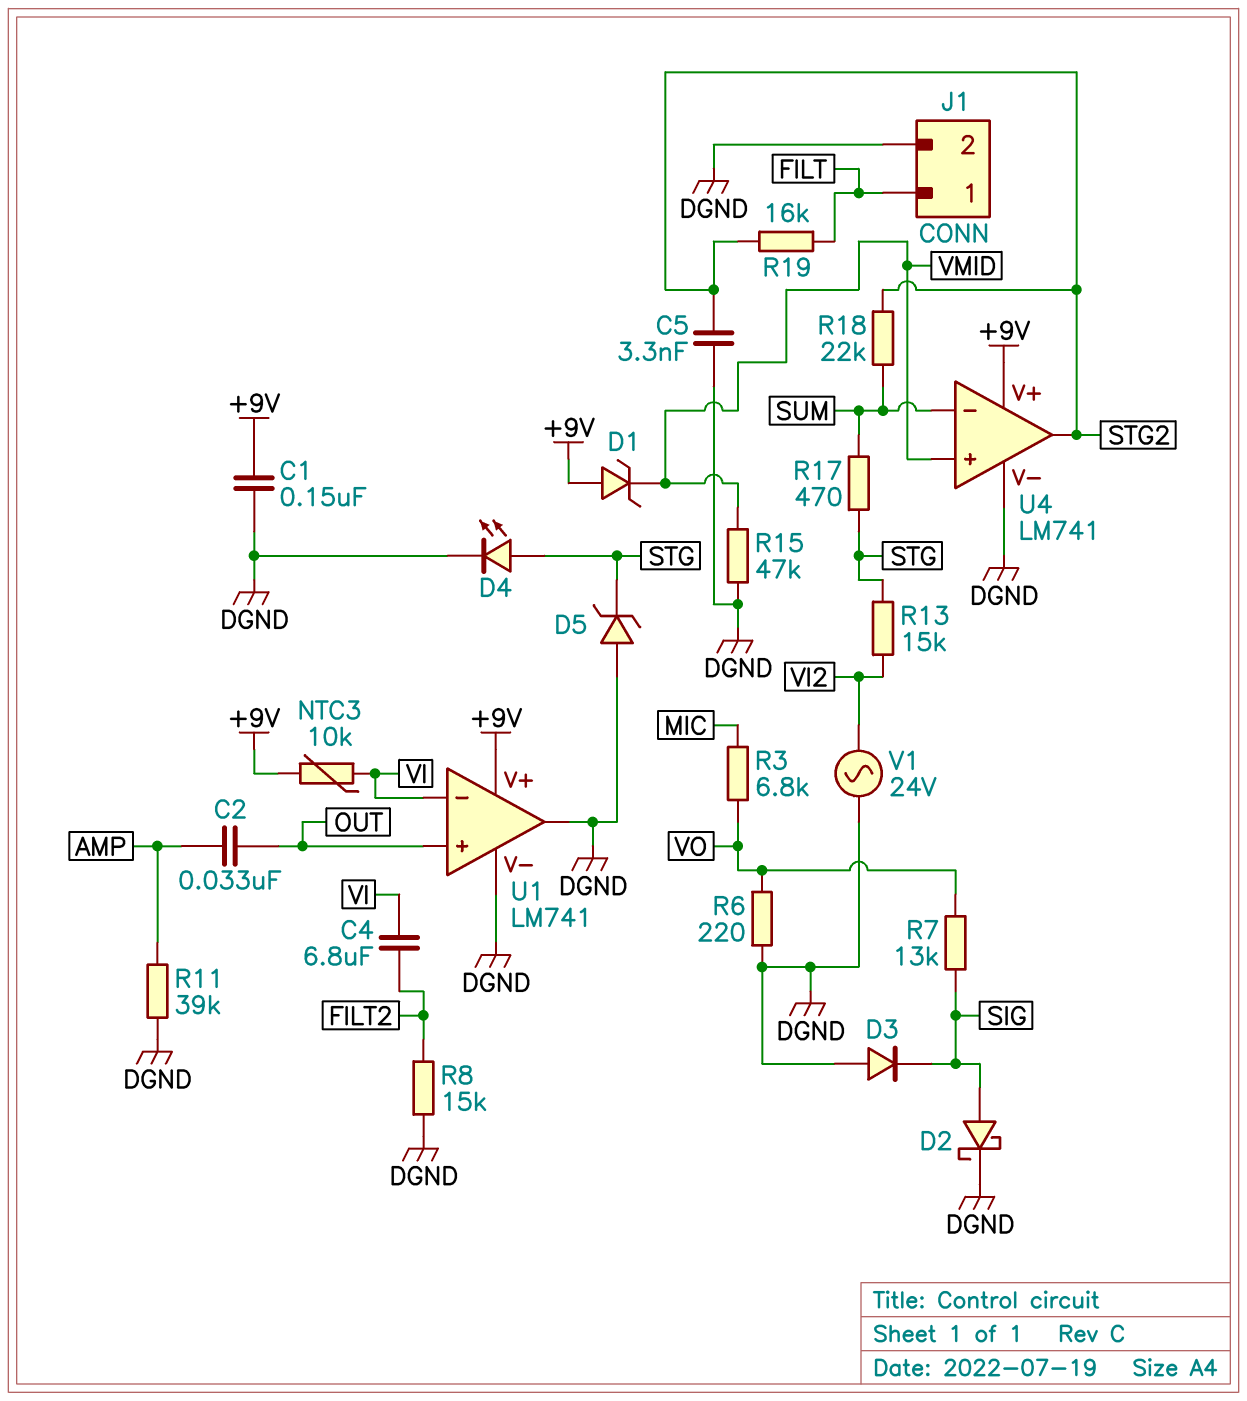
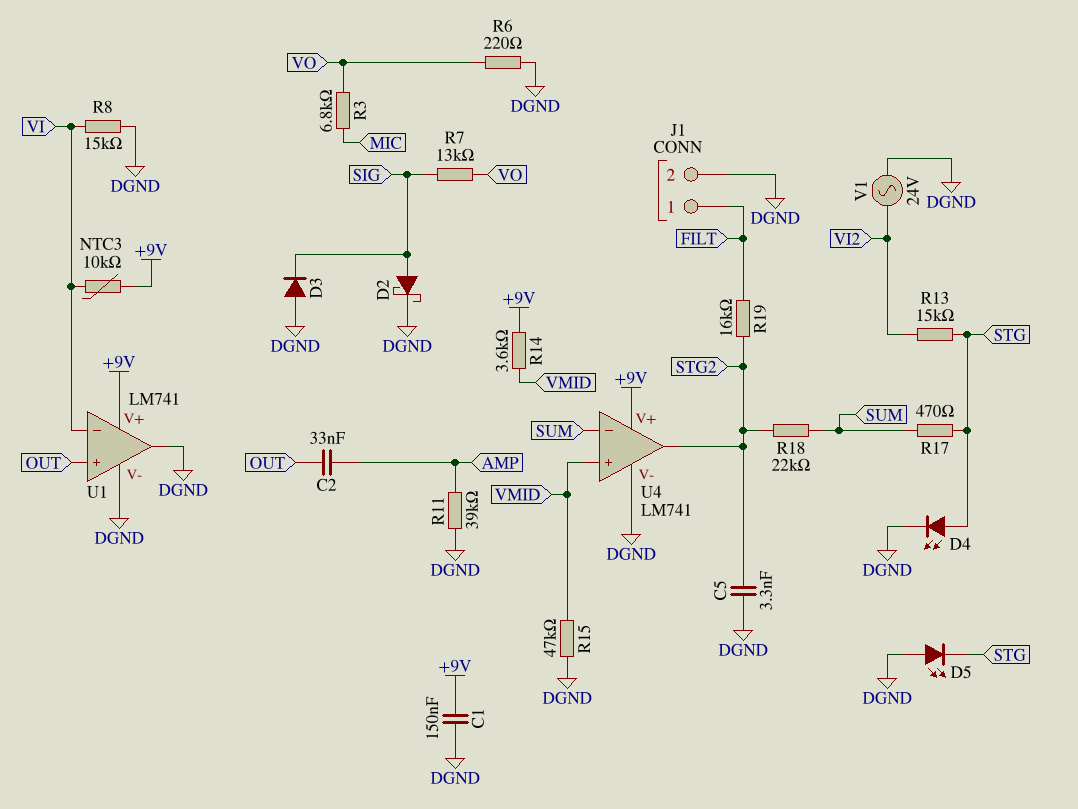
C4: 6.8uF (FILT2, VI) -> none
D1: zener (A +9V, K VMID) -> none
D5: zener (A DGND, K STG) -> LED (A DGND, K STG)
R8: 15k (DGND, FILT2) -> 15k (DGND, VI)
R14: none -> 3.6k (+9V, VMID)

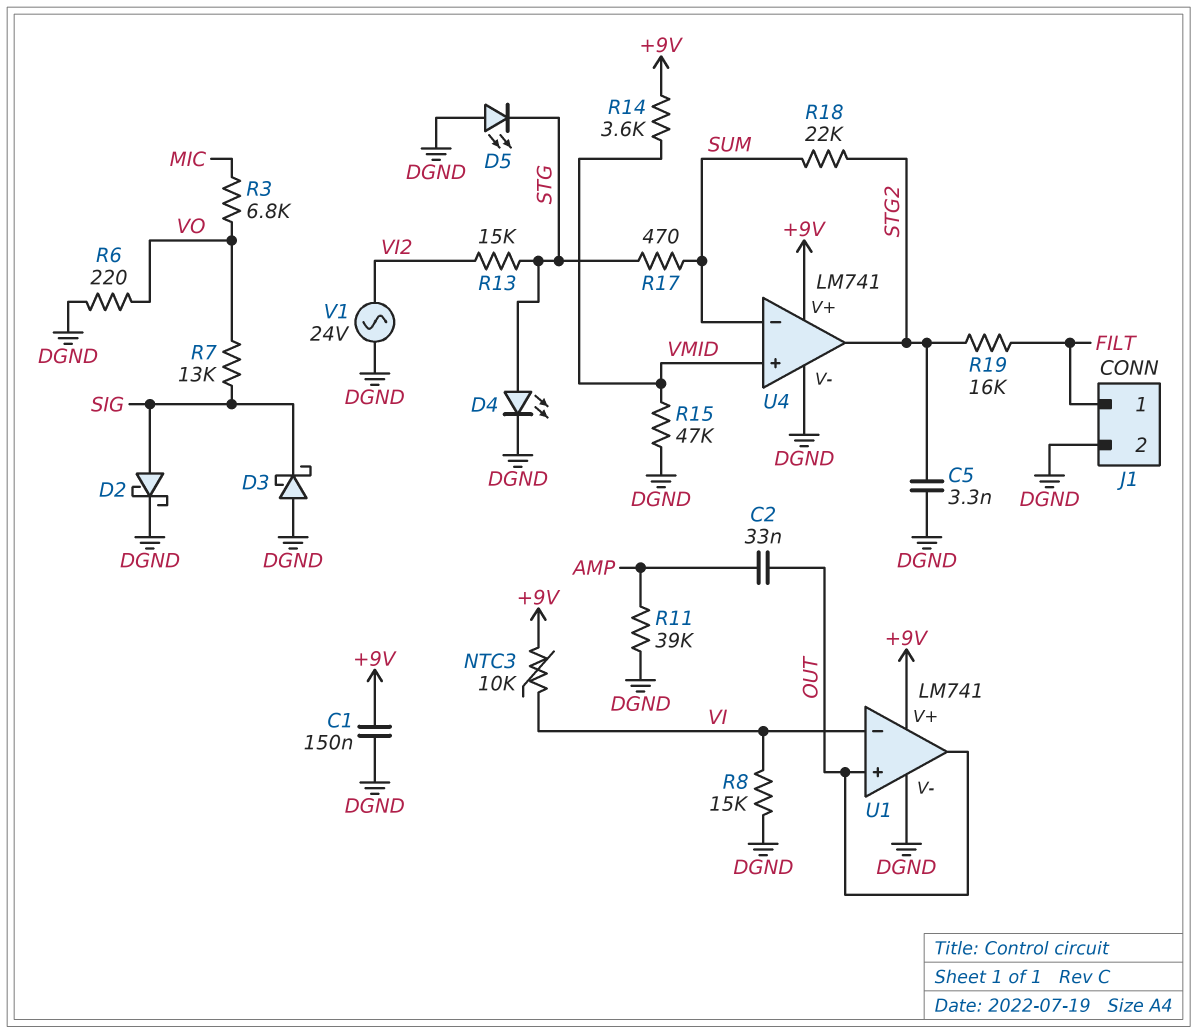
D3: diode (A DGND, K SIG) -> schottky (A DGND, K SIG)
U1 pin out: DGND -> OUT

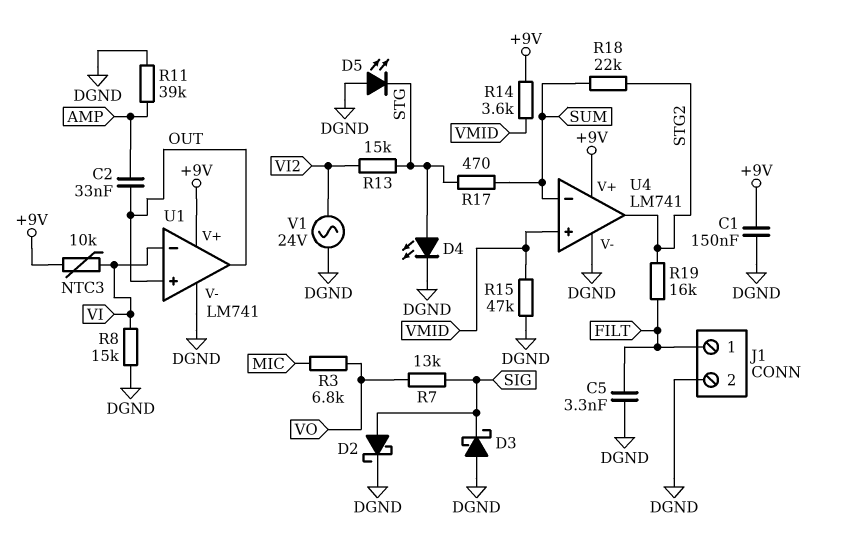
C5: 3.3nF (DGND, STG2) -> 3.3nF (DGND, FILT)
R6: 220 (DGND, VO) -> none

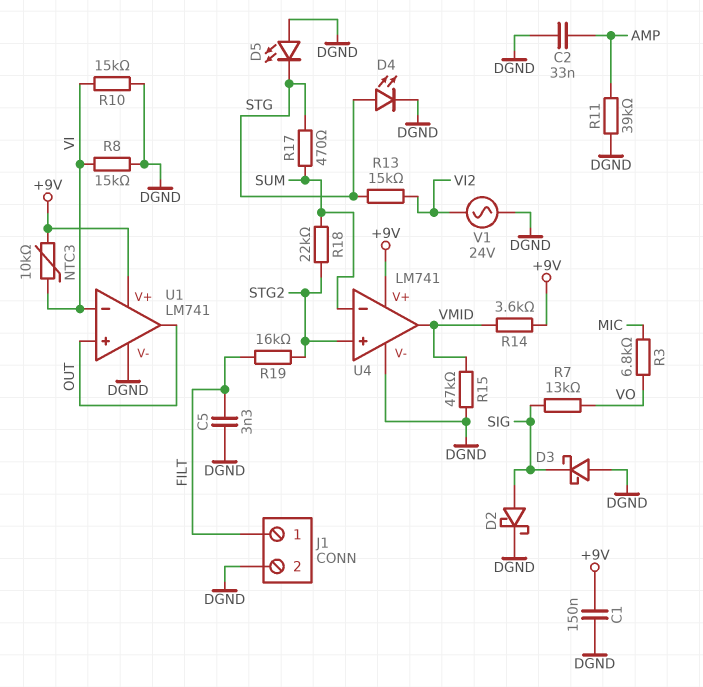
C2: 33nF (AMP, OUT) -> 33nF (AMP, DGND)
R10: none -> 15k (DGND, VI)
U4 pin in+: VMID -> STG2
U4 pin out: STG2 -> VMID

